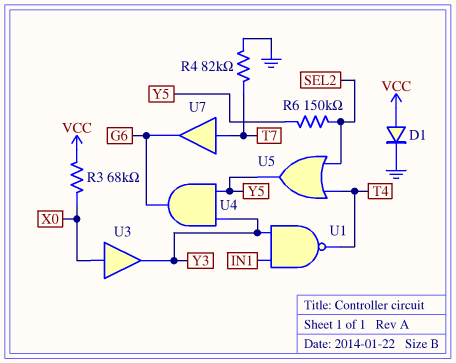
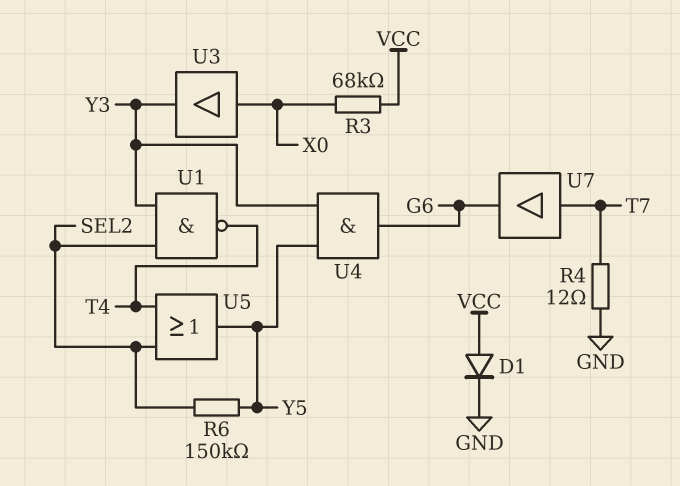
R4: 82k (GND, T7) -> 12 (GND, T7)
U1: NAND (in IN1, in Y3, out T4) -> NAND (in SEL2, in Y3, out T4)

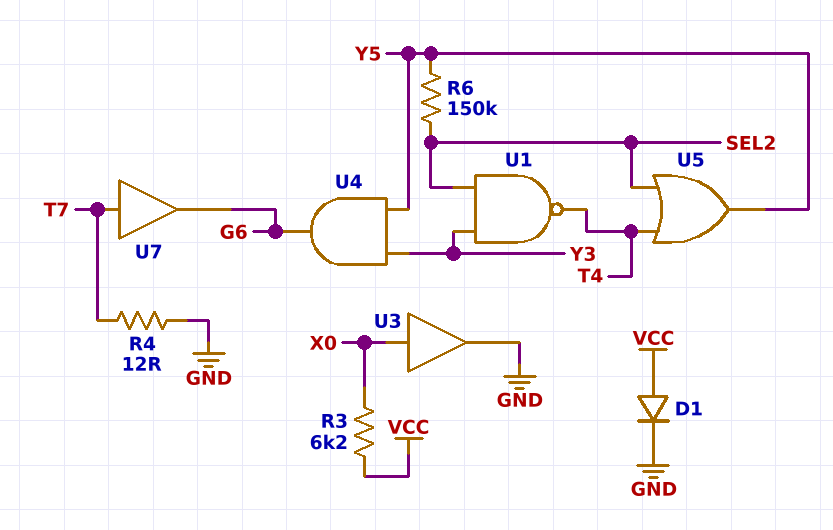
R3: 68k (VCC, X0) -> 6.2k (VCC, X0)
U3: buffer (in X0, out Y3) -> buffer (in X0, out GND)

